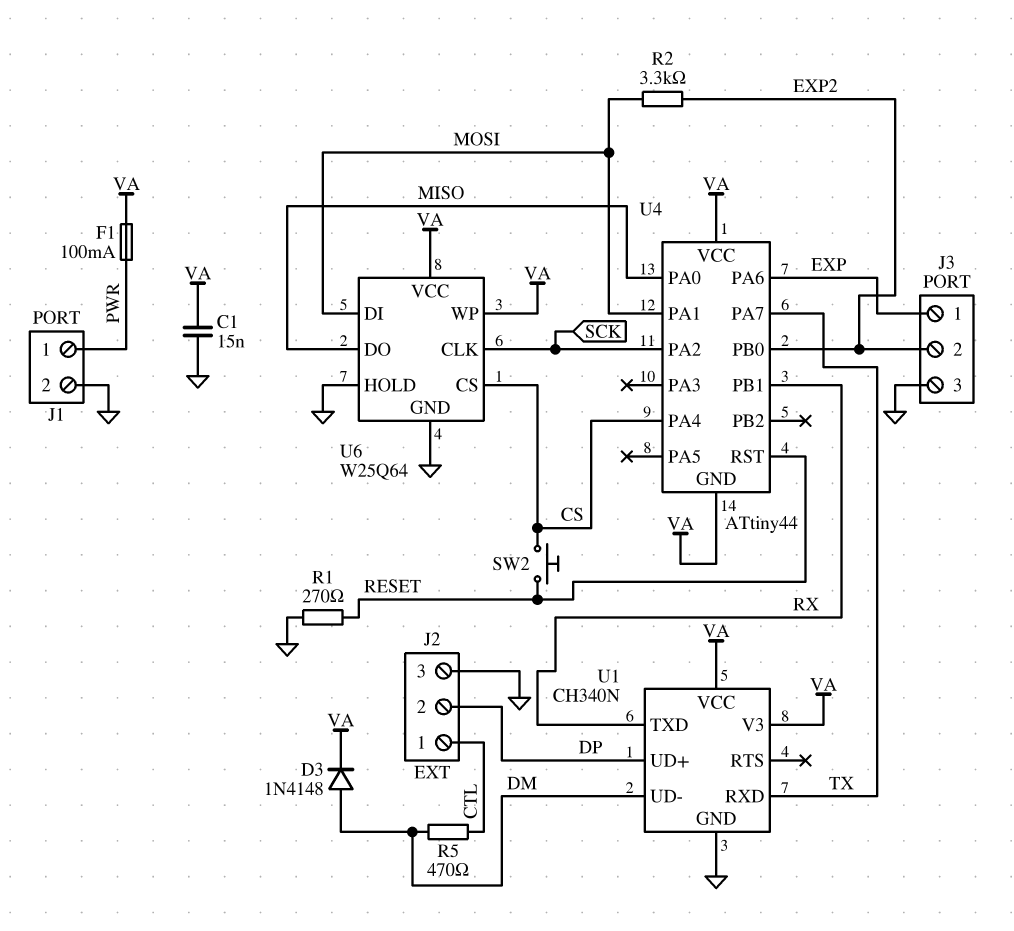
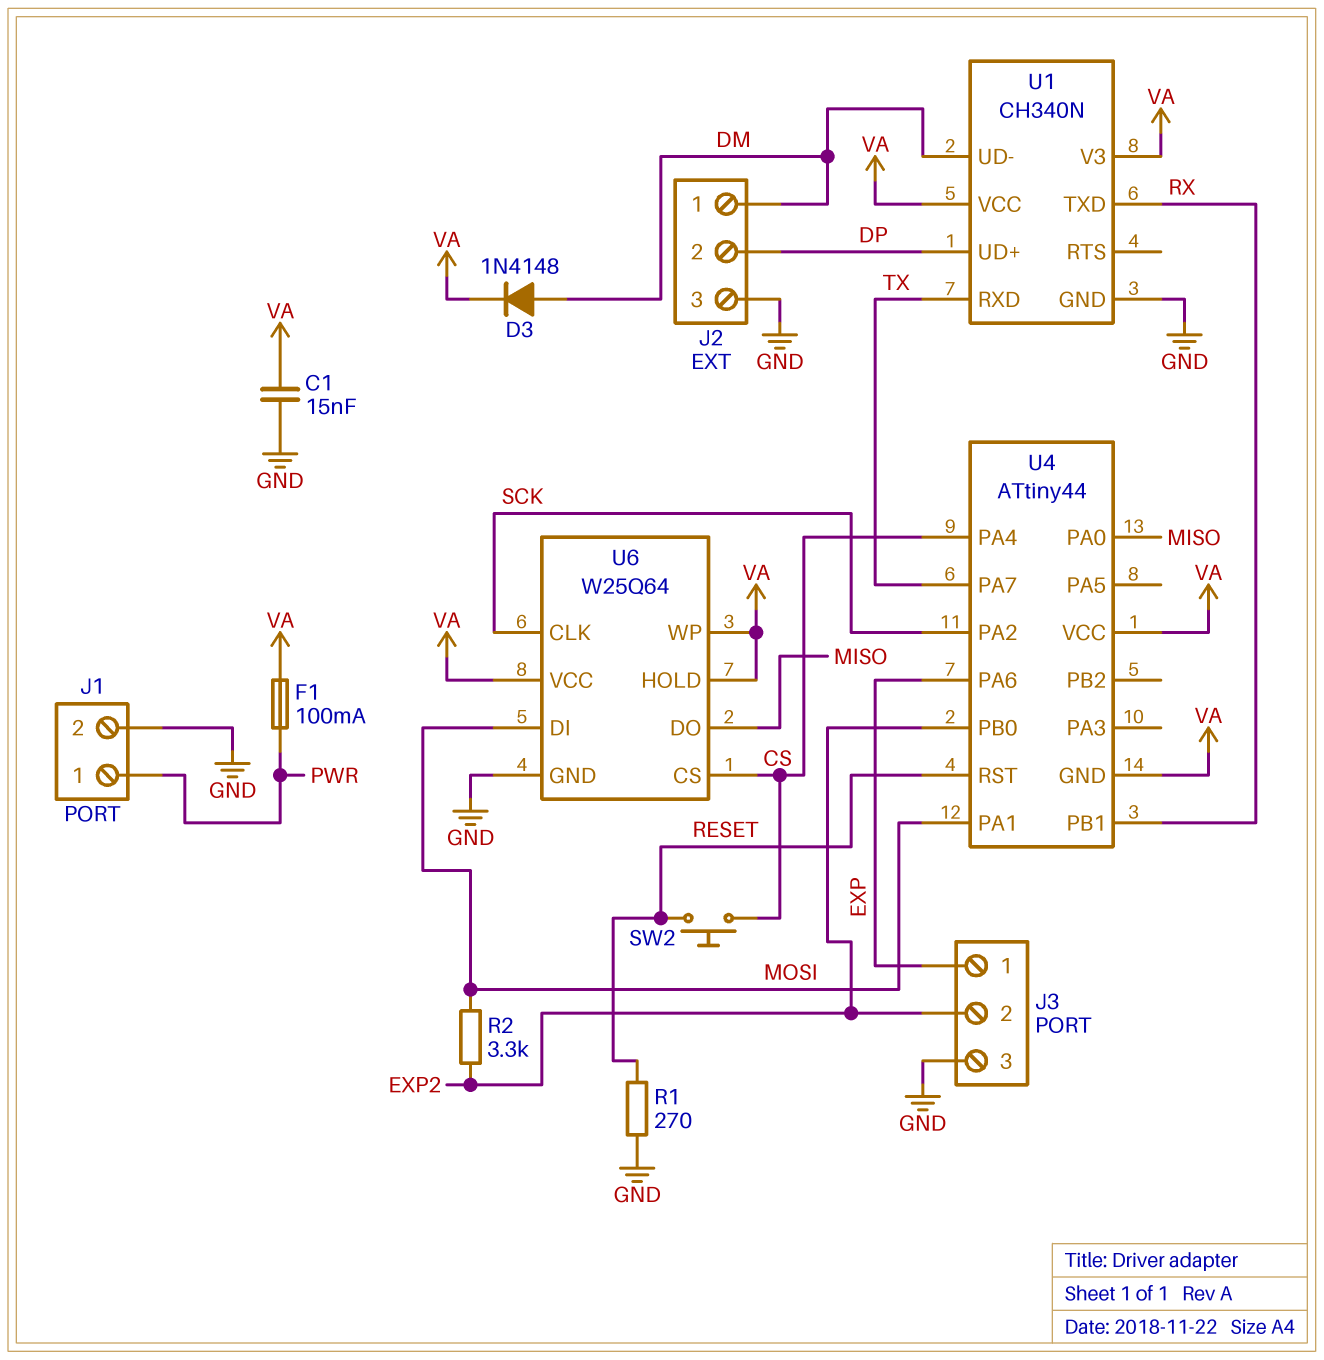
J2 pin 1: CTL -> DM
R5: 470 (CTL, DM) -> none
U6 pin HOLD: GND -> VA

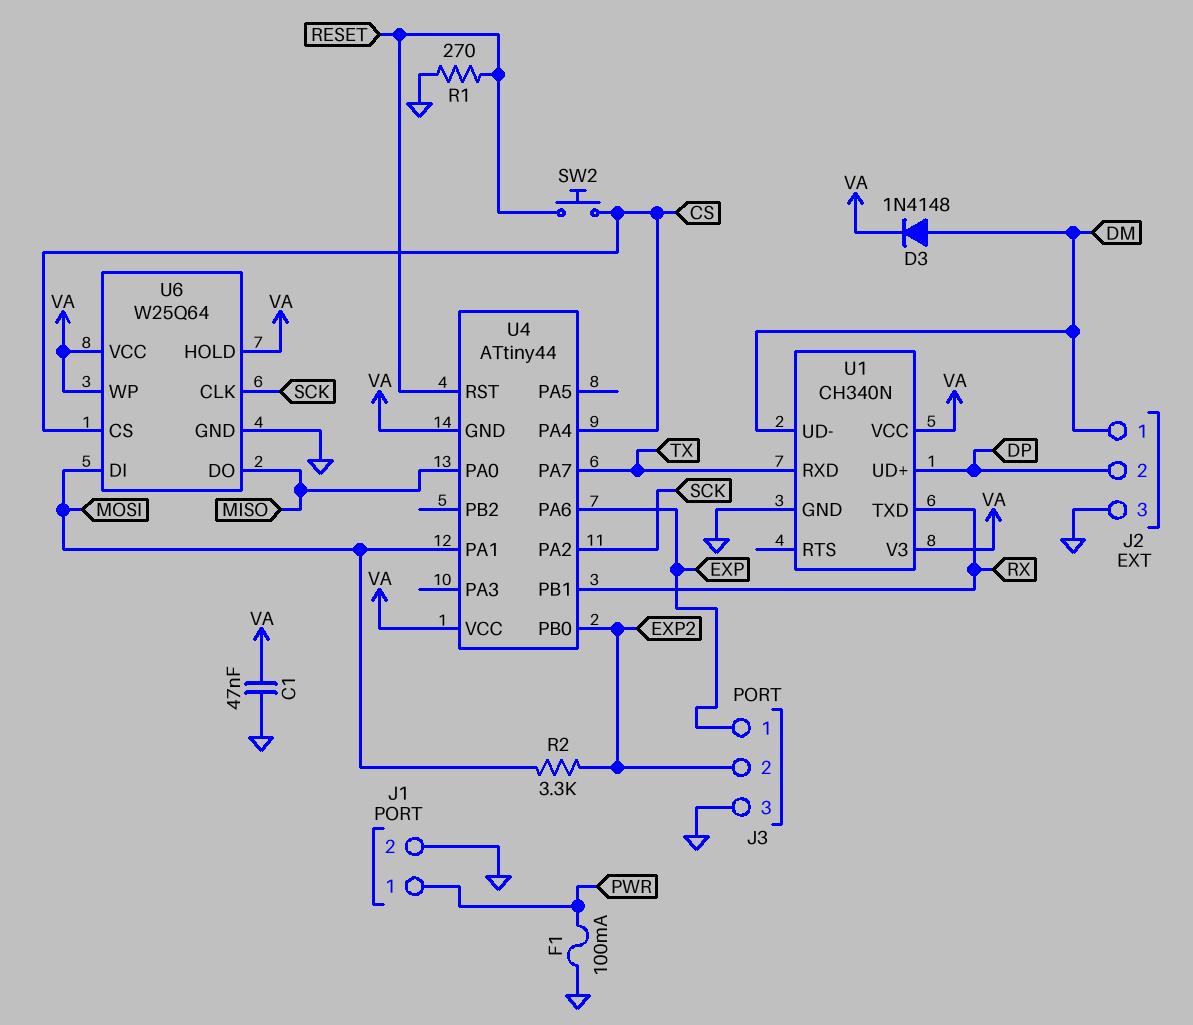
C1: 15nF (GND, VA) -> 47nF (GND, VA)
F1: 100mA (PWR, VA) -> 100mA (GND, PWR)

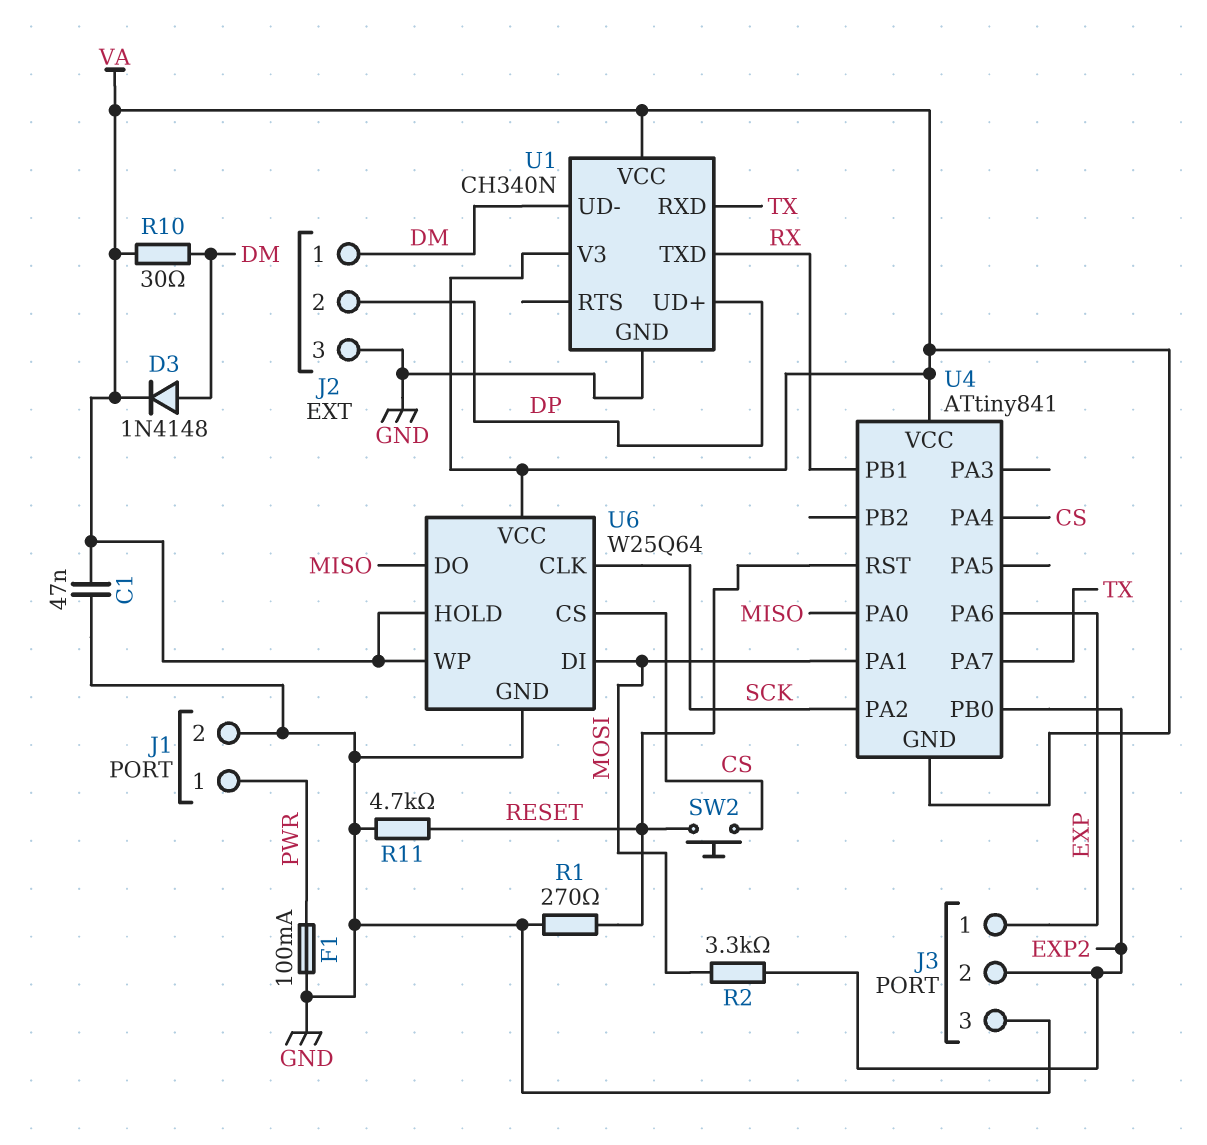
R10: none -> 30 (DM, VA)
R11: none -> 4.7k (GND, RESET)
U4: ATtiny44 -> ATtiny841

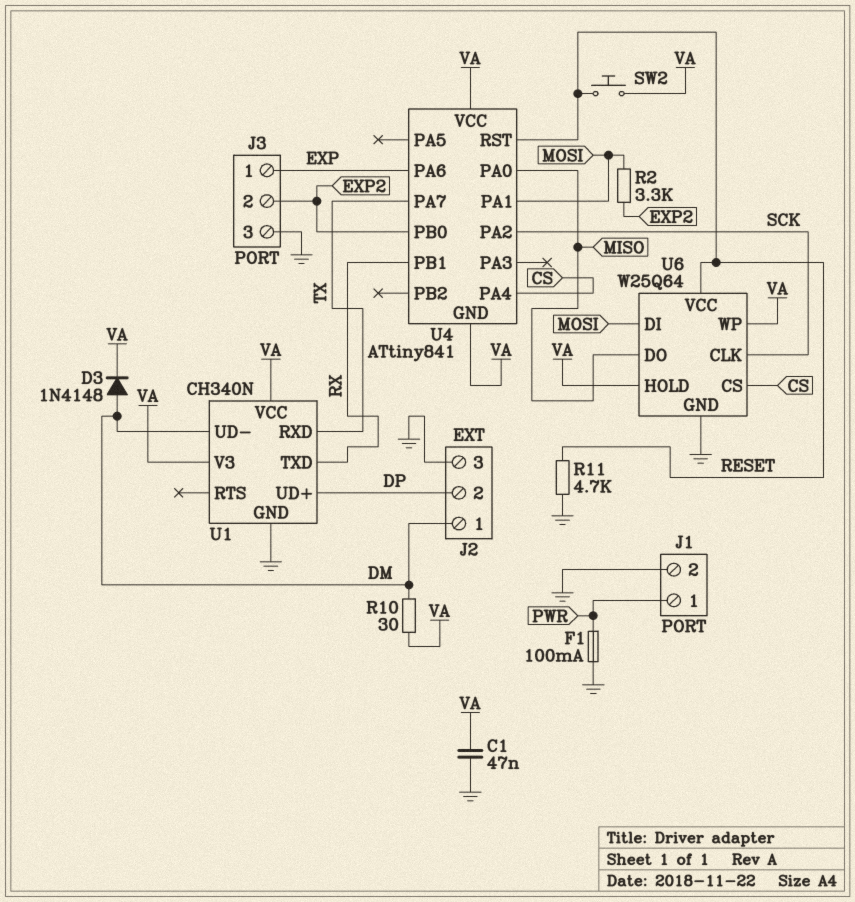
R1: 270 (GND, RESET) -> none
SW2: button (CS, RESET) -> button (RESET, VA)
U6 pin VCC: VA -> RESET

